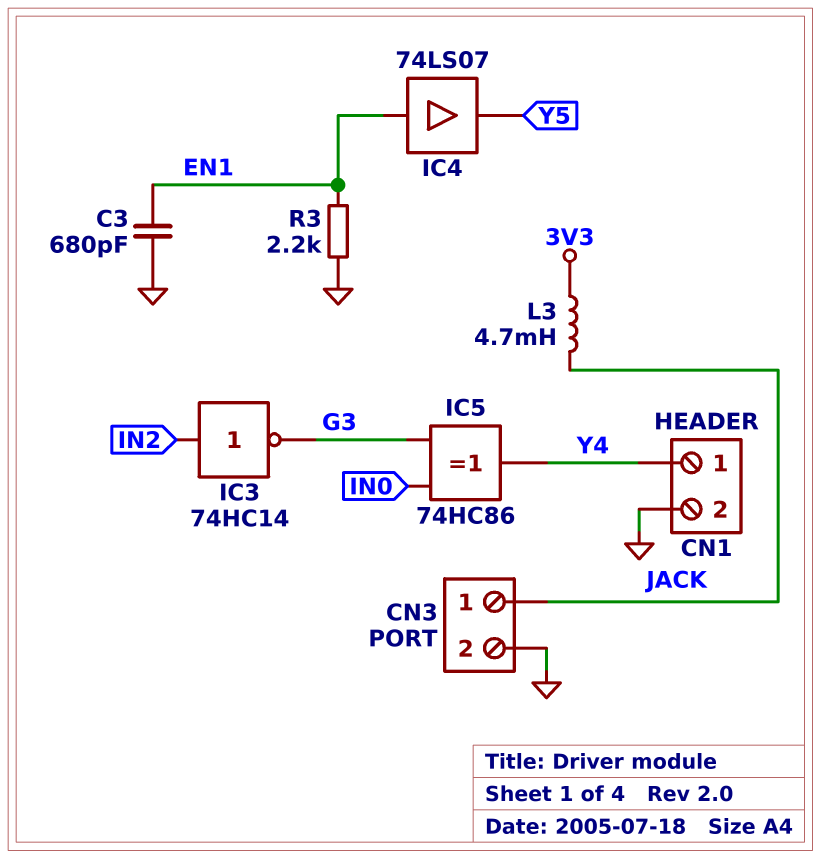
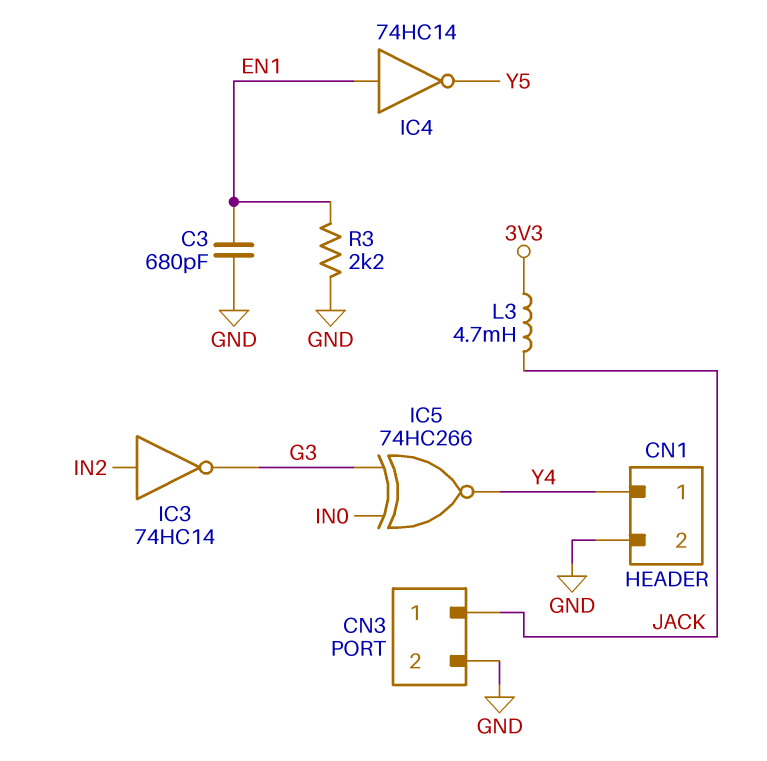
IC4: buffer 74LS07 (in EN1, out Y5) -> NOT 74HC14 (in EN1, out Y5)
IC5: XOR 74HC86 (in G3, in IN0, out Y4) -> XNOR 74HC266 (in G3, in IN0, out Y4)

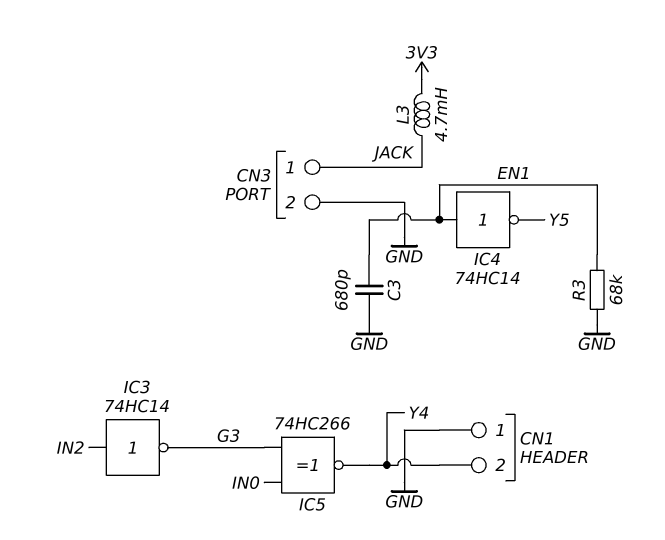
CN1 pin 1: Y4 -> GND
CN1 pin 2: GND -> Y4
R3: 2.2k (EN1, GND) -> 68k (EN1, GND)

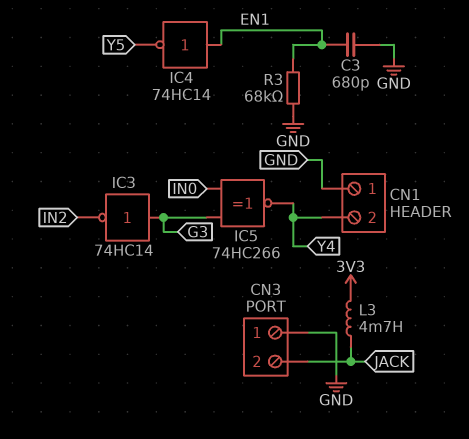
CN3 pin 1: JACK -> GND
CN3 pin 2: GND -> JACK
IC3: NOT 74HC14 (in IN2, out G3) -> NOT 74HC14 (in G3, out IN2)

